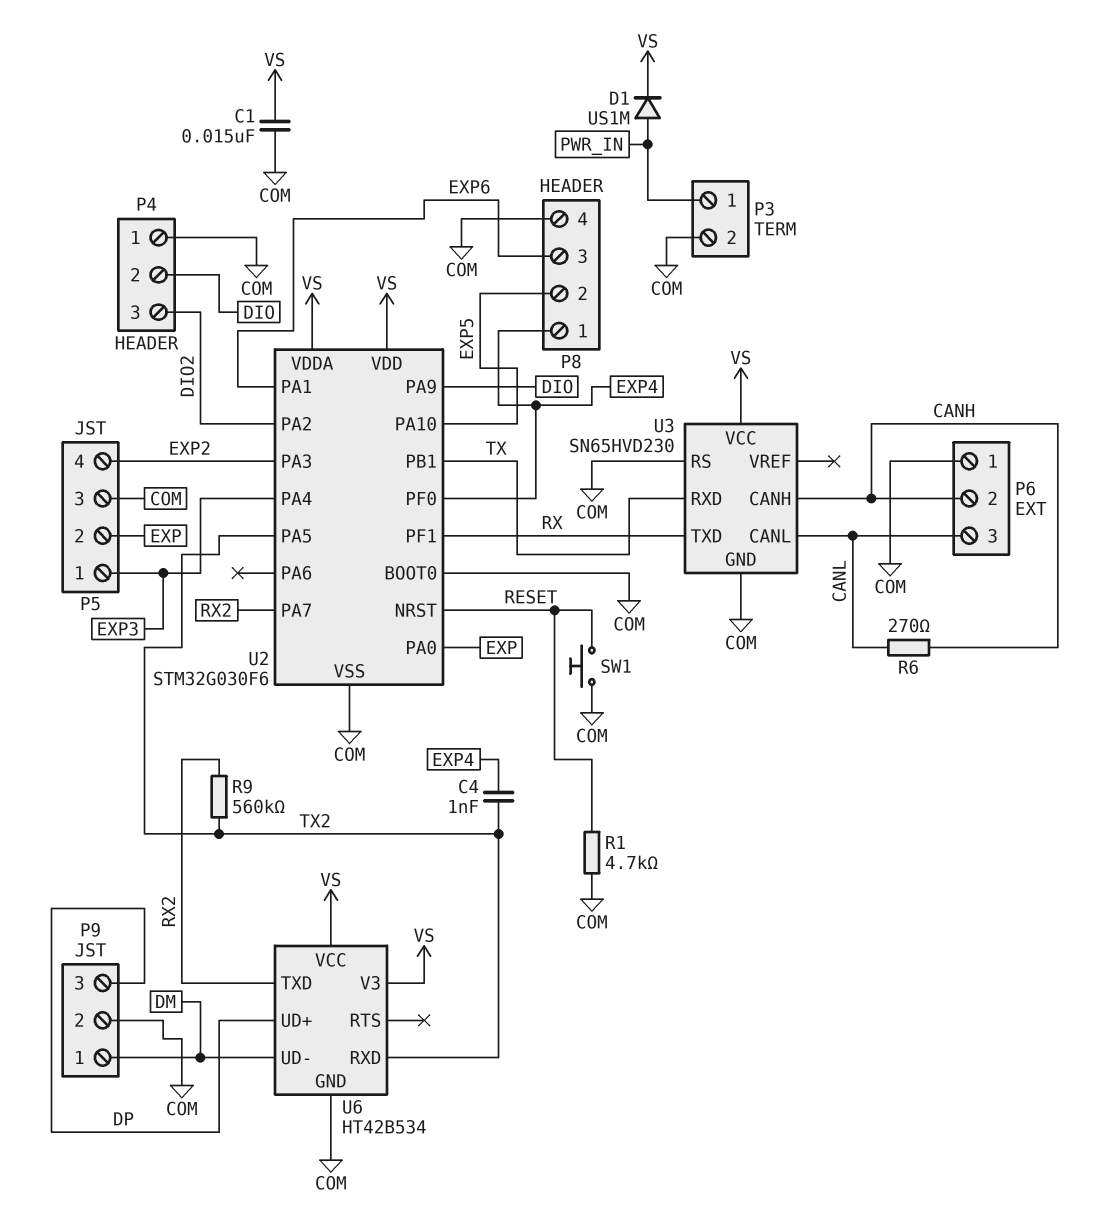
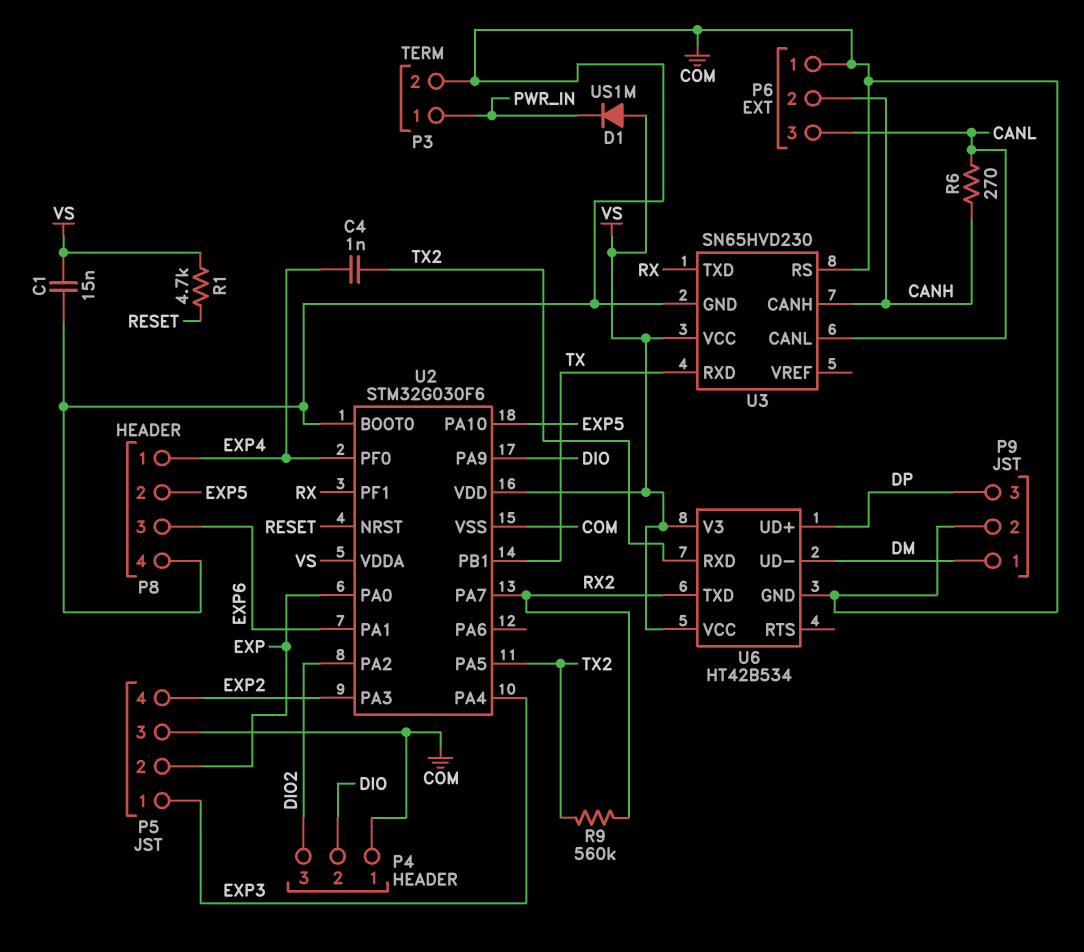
D1: diode US1M (A PWR_IN, K VS) -> diode US1M (A VS, K PWR_IN)
R1: 4.7k (COM, RESET) -> 4.7k (RESET, VS)
SW1: button (COM, RESET) -> none

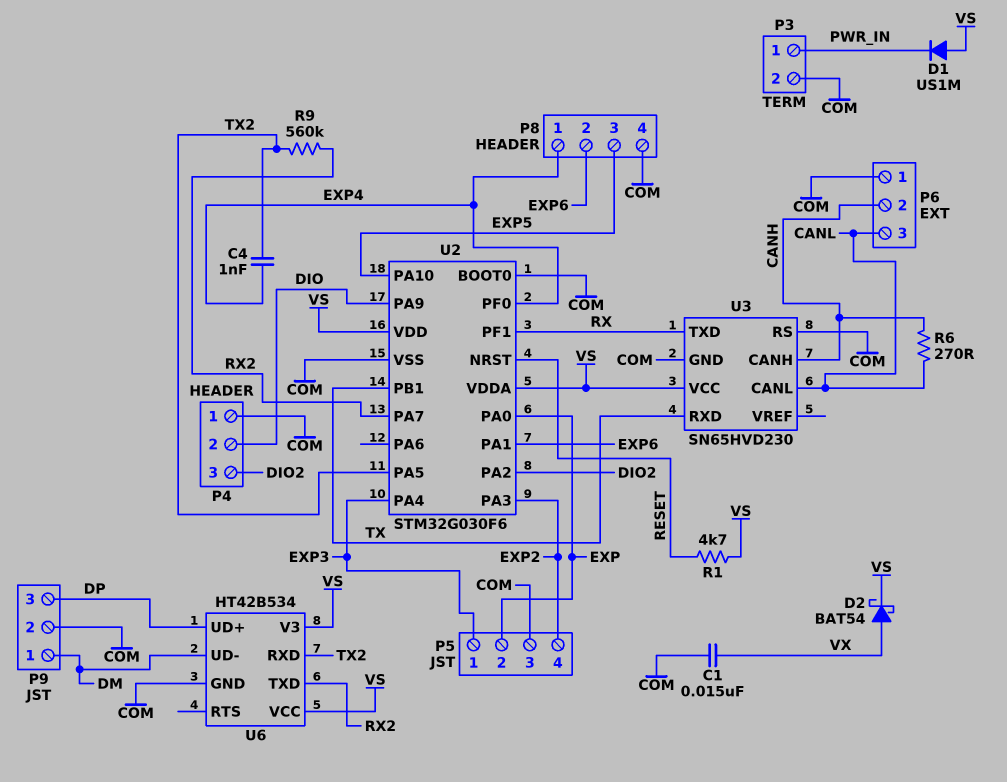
C1: 15nF (COM, VS) -> 15nF (COM, VX)
D2: none -> schottky BAT54 (A VX, K VS)
P8 pin 2: EXP5 -> EXP6
P8 pin 3: EXP6 -> EXP5

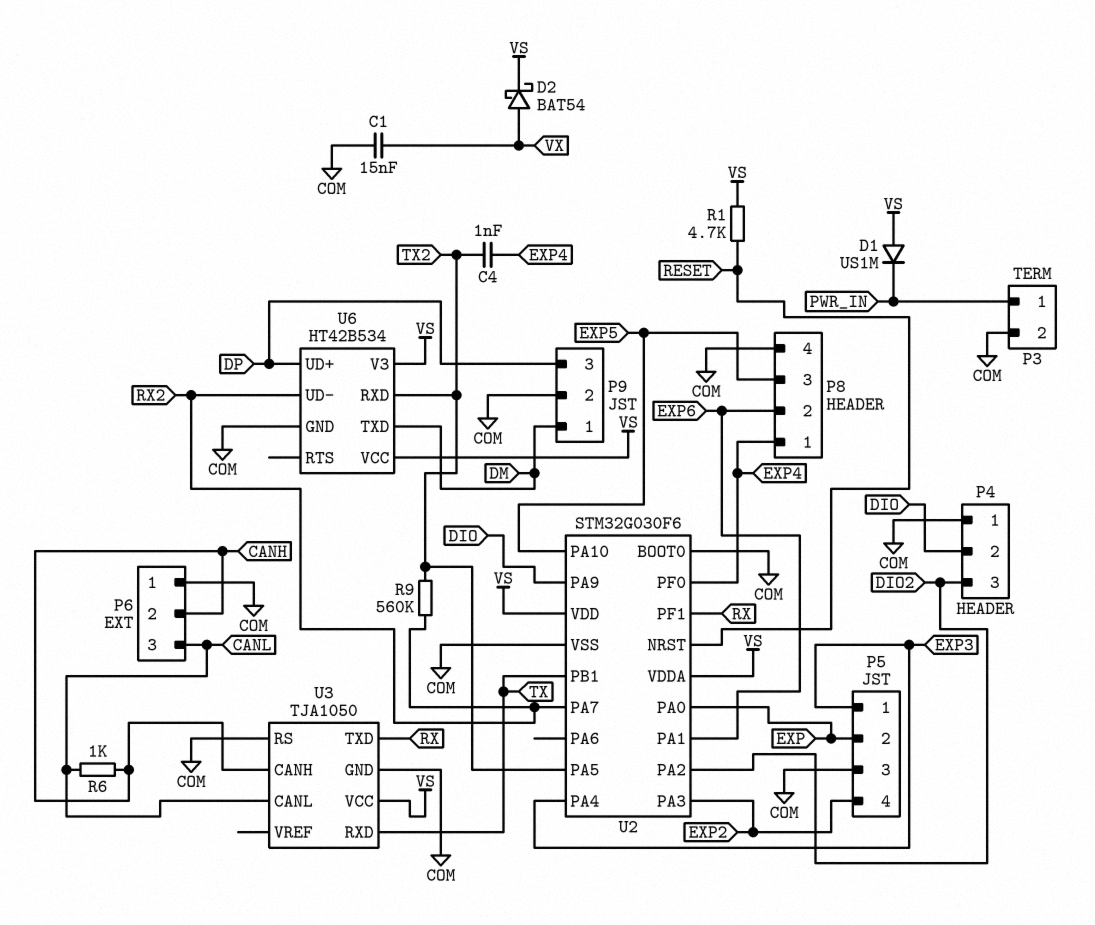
R6: 270 (CANH, CANL) -> 1k (CANH, CANL)
U3: SN65HVD230 -> TJA1050
U6 pin TXD: RX2 -> DM
U6 pin UD-: DM -> RX2

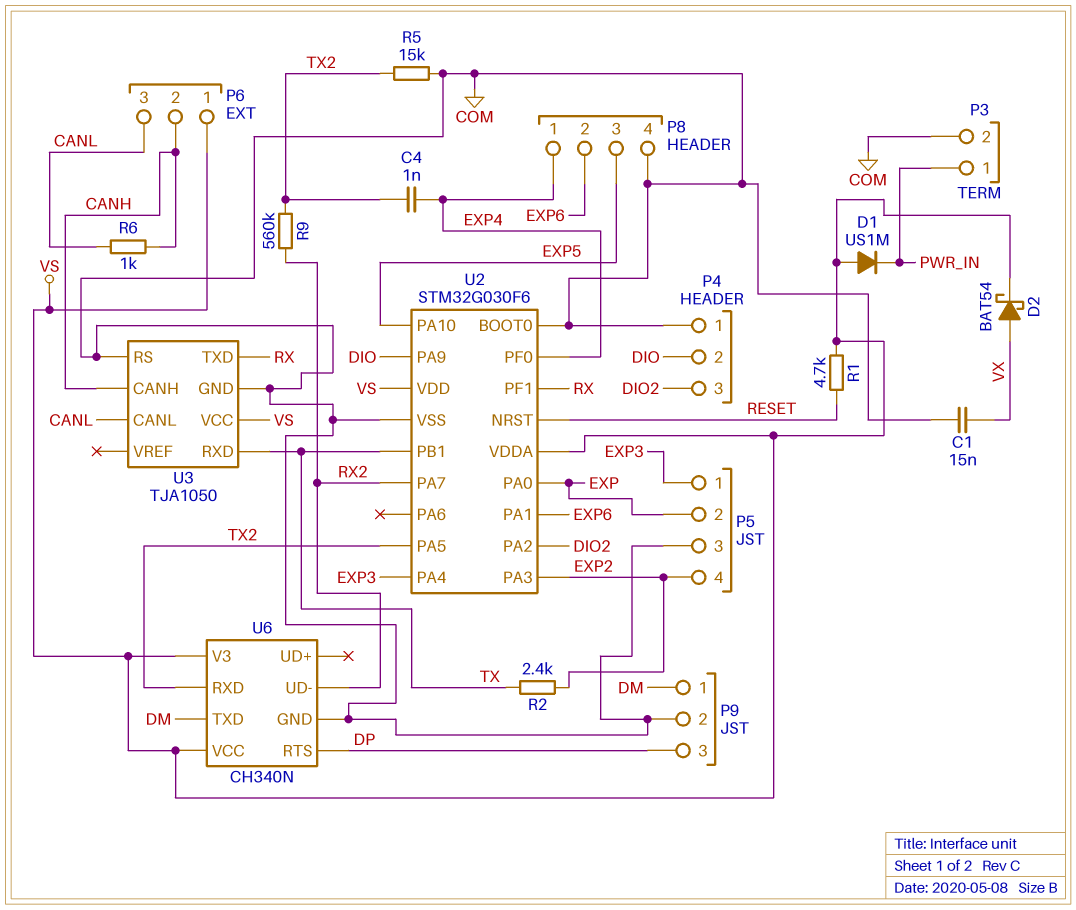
P6 pin 1: COM -> VS
R2: none -> 2.4k (EXP2, TX)
R5: none -> 15k (COM, TX2)
U6: HT42B534 -> CH340N
U6 pin RTS: none -> DP
U6 pin UD+: DP -> none

